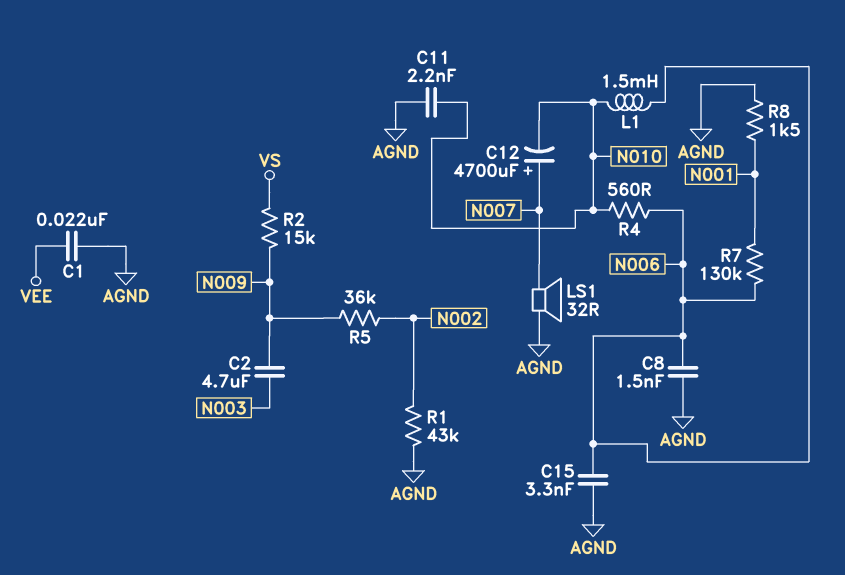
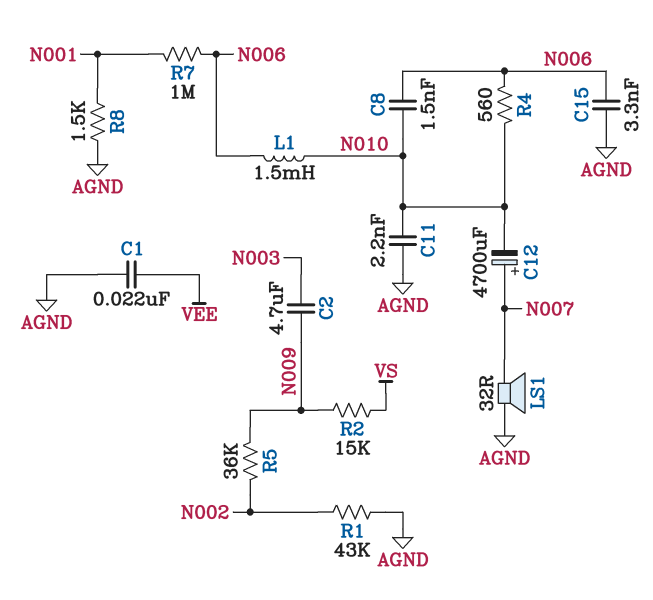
C8: 1.5nF (AGND, N006) -> 1.5nF (N006, N010)
R7: 130k (N001, N006) -> 1M (N001, N006)

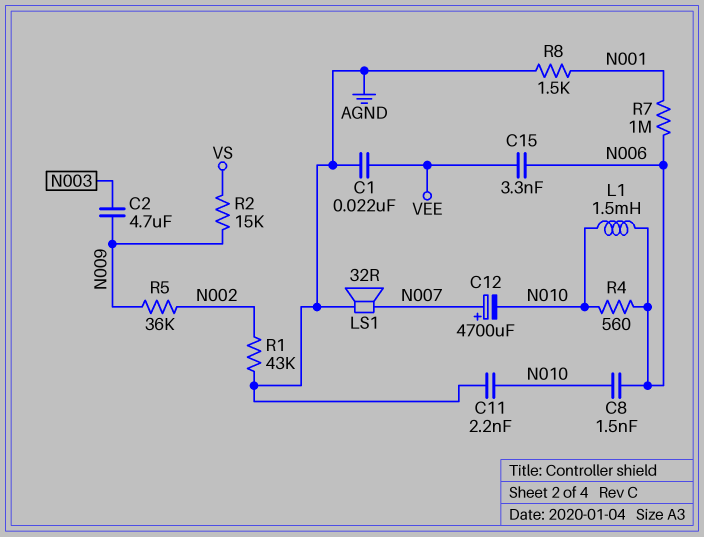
C15: 3.3nF (AGND, N006) -> 3.3nF (N006, VEE)

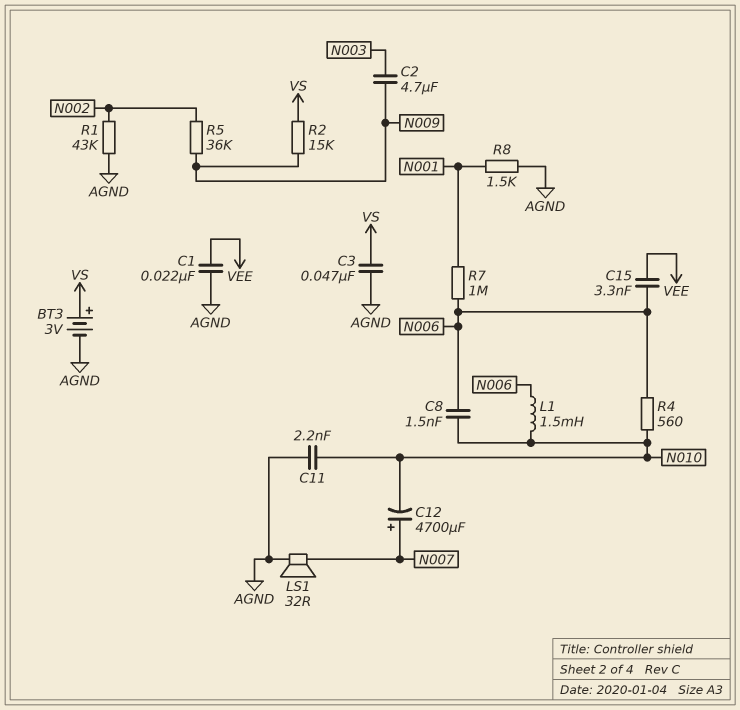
BT3: none -> 3V (plus VS, minus AGND)
C3: none -> 47nF (AGND, VS)

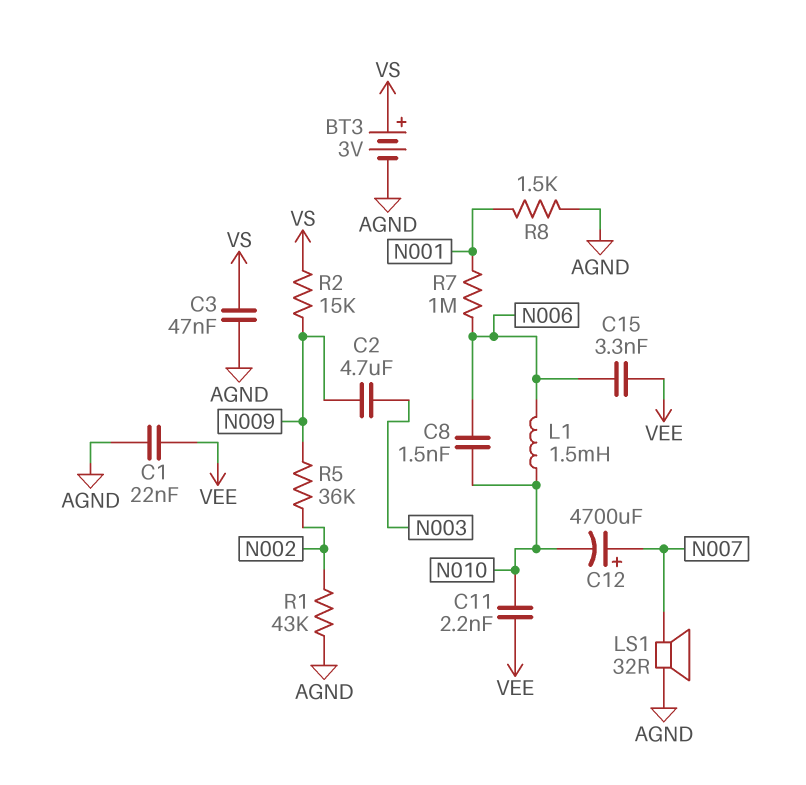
C11: 2.2nF (AGND, N010) -> 2.2nF (N010, VEE)
R4: 560 (N006, N010) -> none

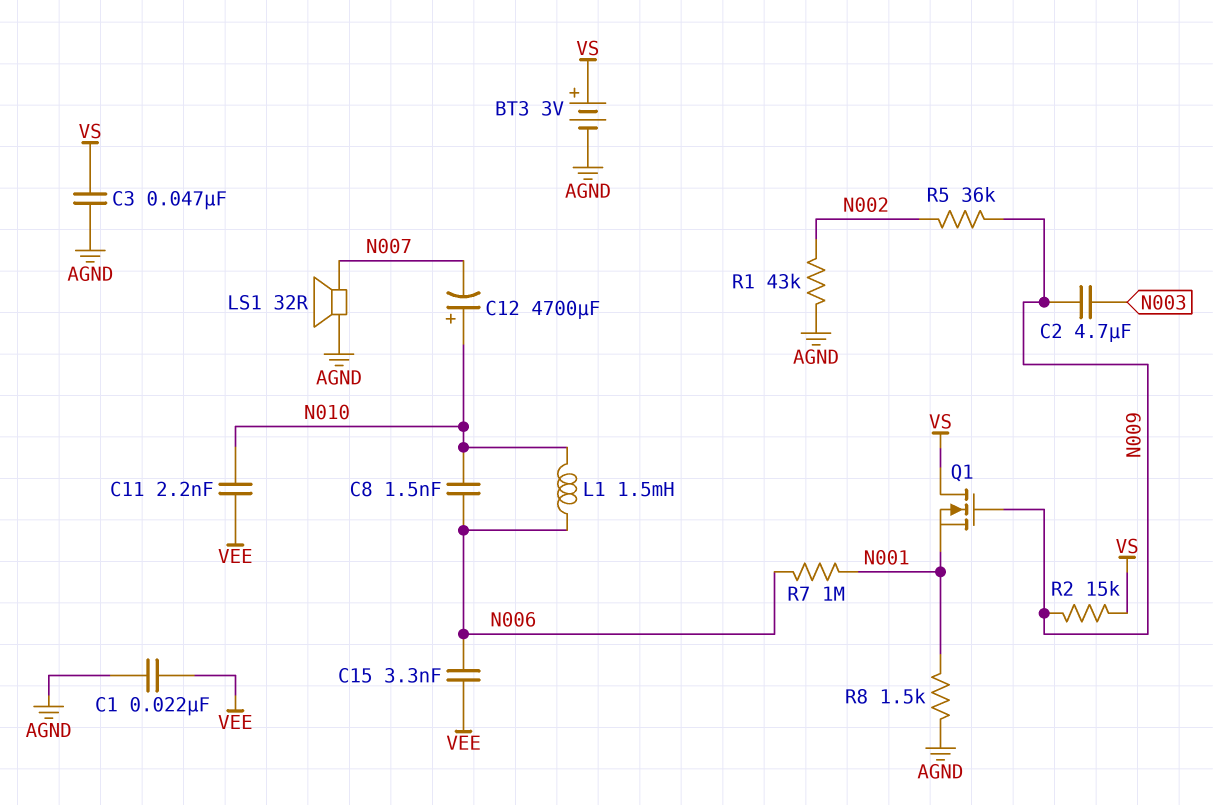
C12: 4700uF (plus N007, minus N010) -> 4700uF (plus N010, minus N007)
Q1: none -> NMOS (G N009, D VS, S N001)

